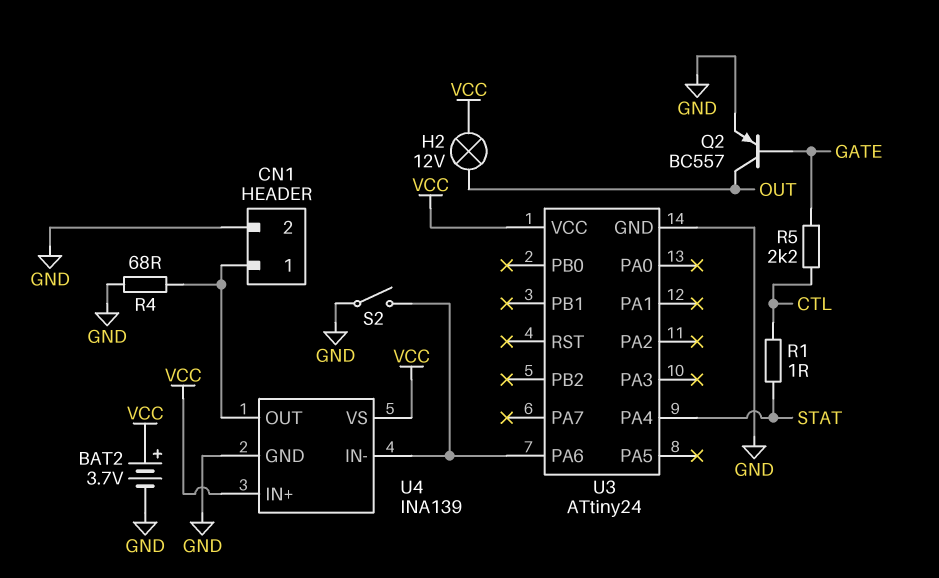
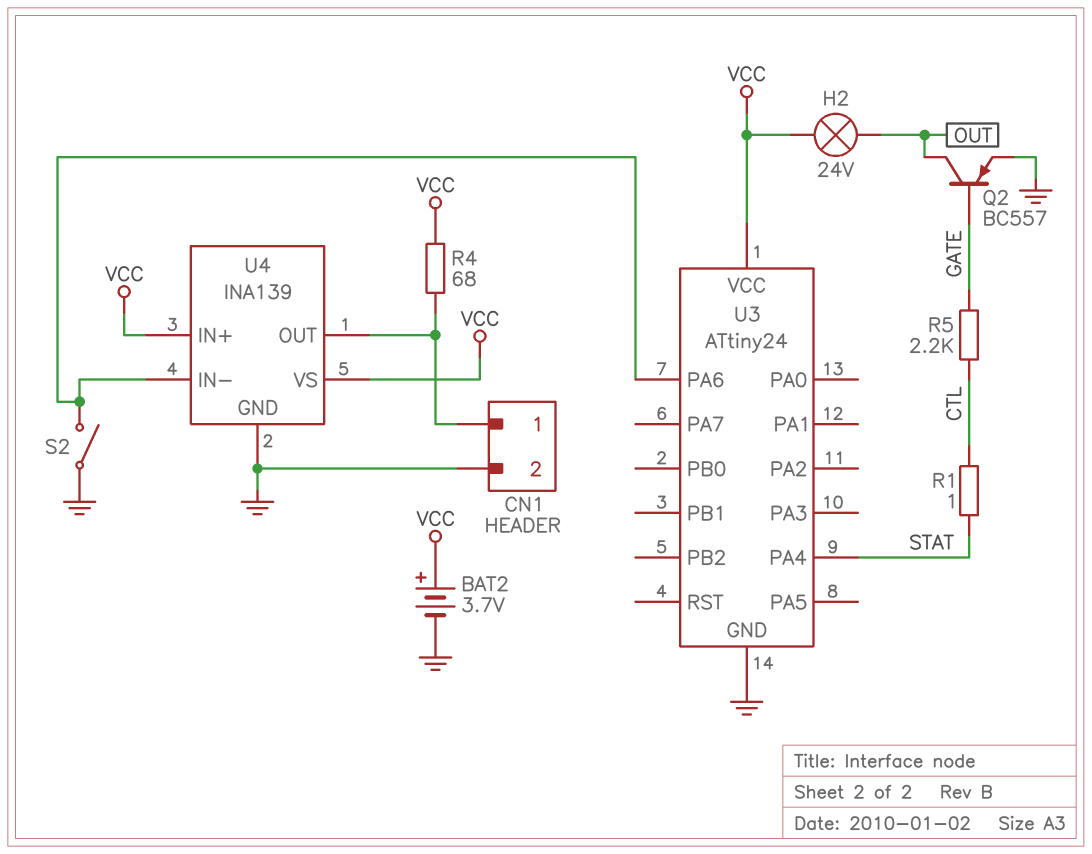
H2: lamp 12V (OUT, VCC) -> lamp 24V (OUT, VCC)
R4: 68 (CN1/1, GND) -> 68 (CN1/1, VCC)

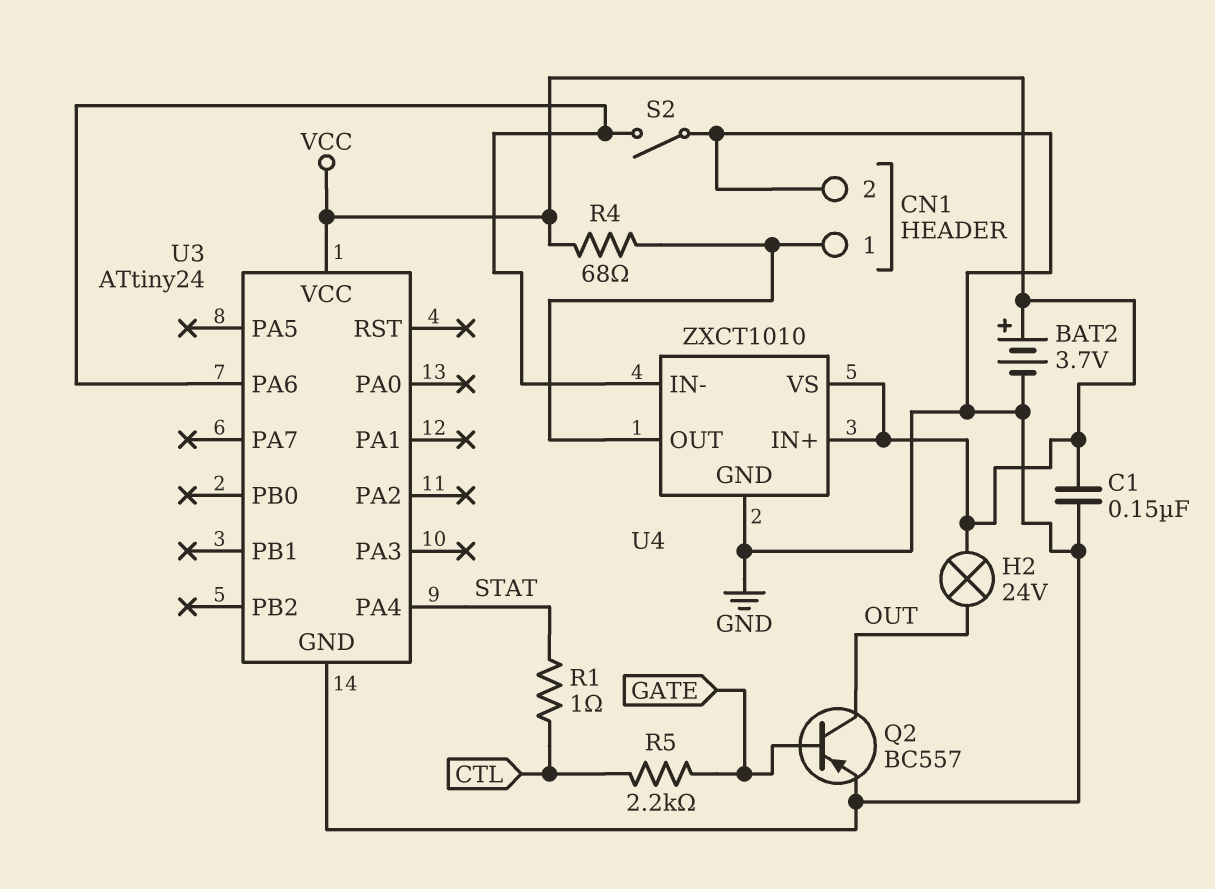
C1: none -> 150nF (GND, VCC)
U4: INA139 -> ZXCT1010

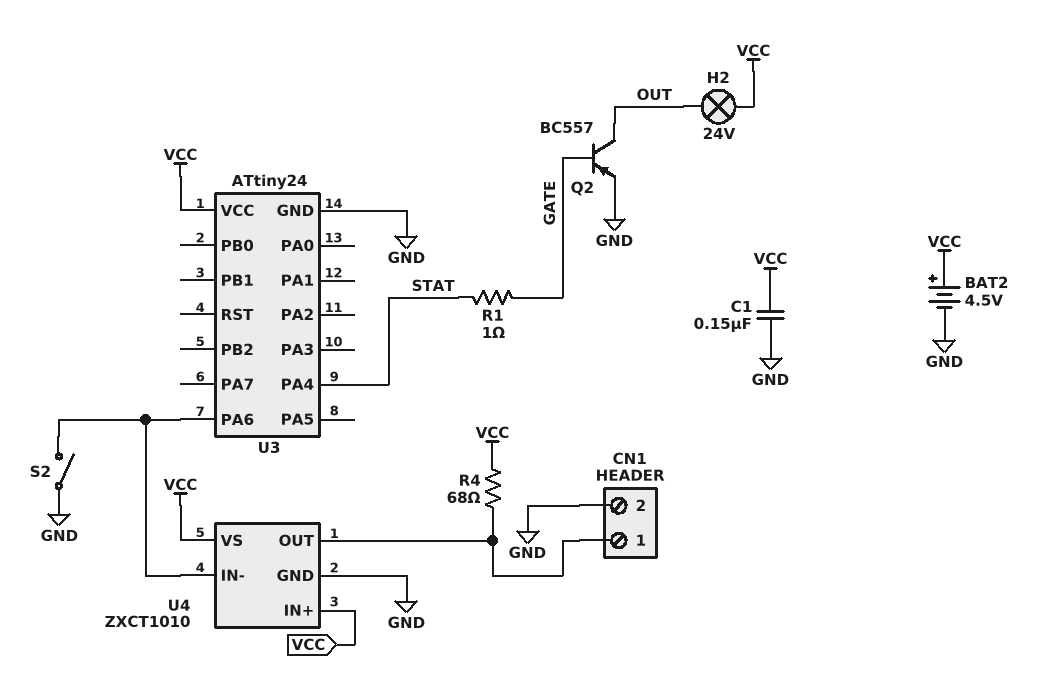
BAT2: 3.7V (plus VCC, minus GND) -> 4.5V (plus VCC, minus GND)
R1: 1 (CTL, STAT) -> 1 (GATE, STAT)
R5: 2.2k (CTL, GATE) -> none

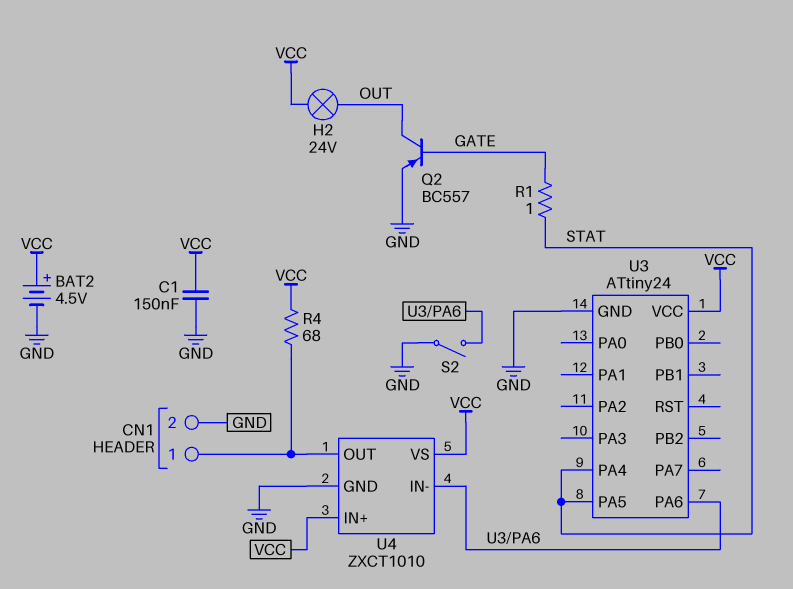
U3 pin PA5: none -> STAT

